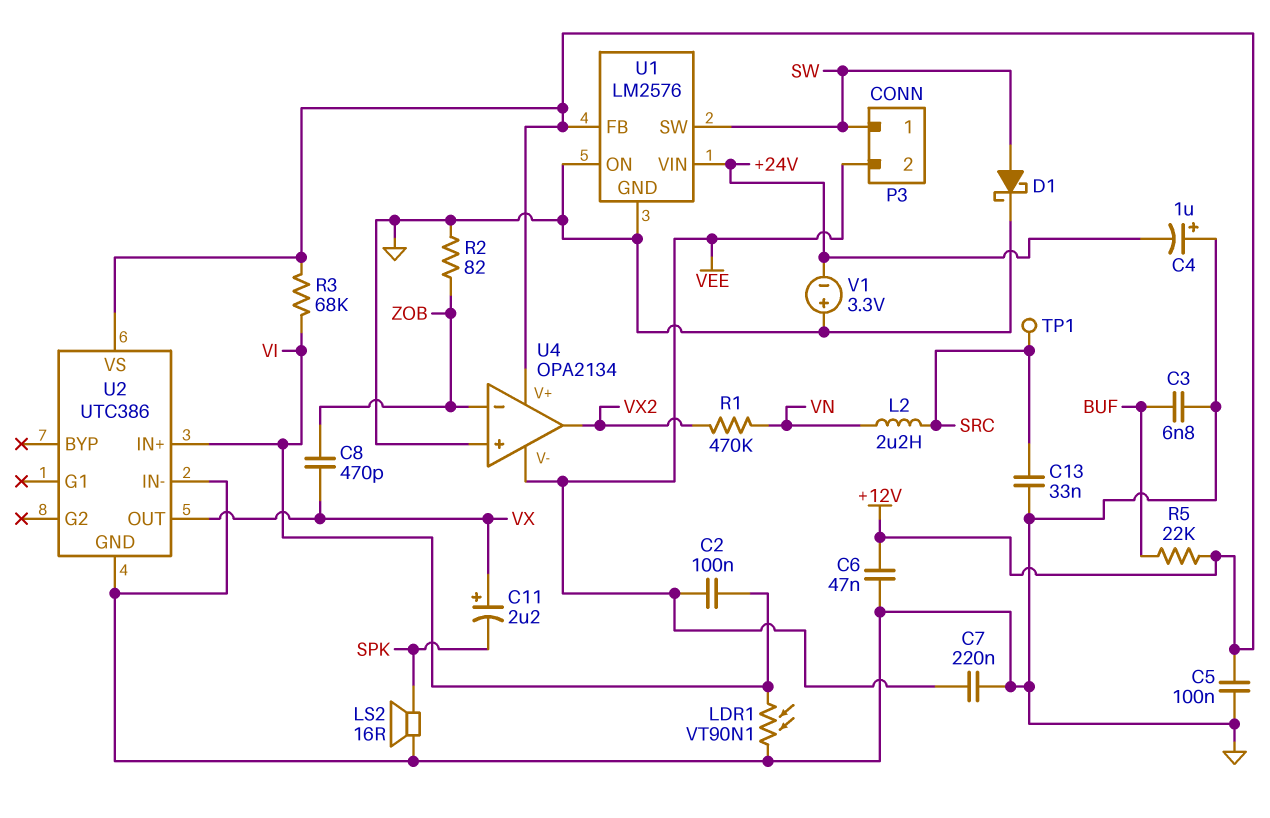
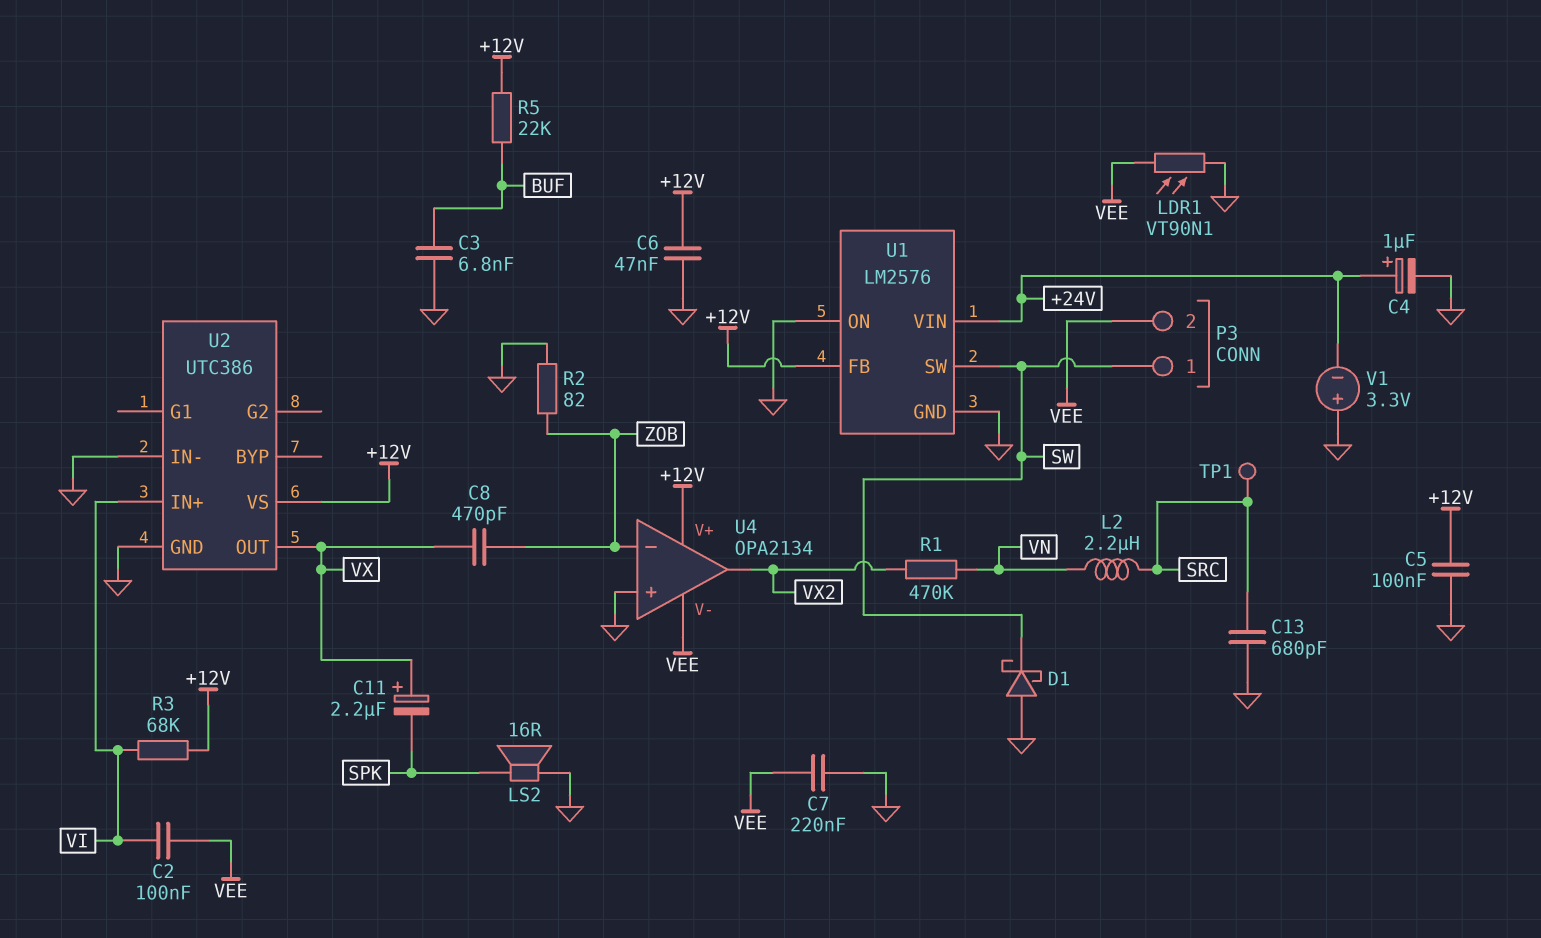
C4: 1uF (plus GND, minus +24V) -> 1uF (plus +24V, minus GND)
C13: 33nF (GND, SRC) -> 680pF (GND, SRC)
D1: schottky (A SW, K GND) -> schottky (A GND, K SW)
LDR1: VT90N1 (GND, VI) -> VT90N1 (GND, VEE)

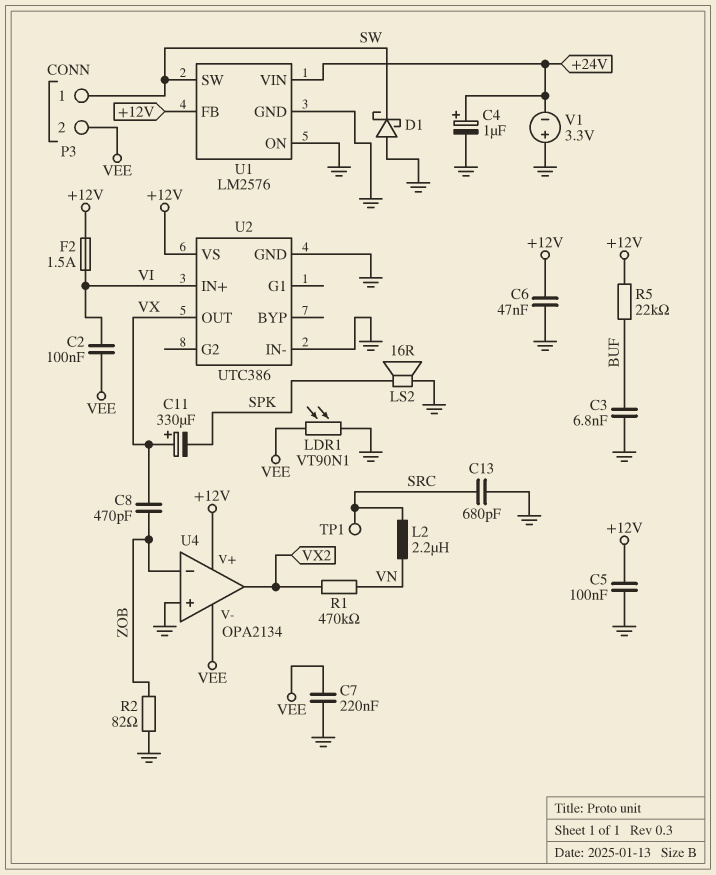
C11: 2.2uF (plus VX, minus SPK) -> 330uF (plus VX, minus SPK)
F2: none -> 1.5A (+12V, VI)
R3: 68k (+12V, VI) -> none

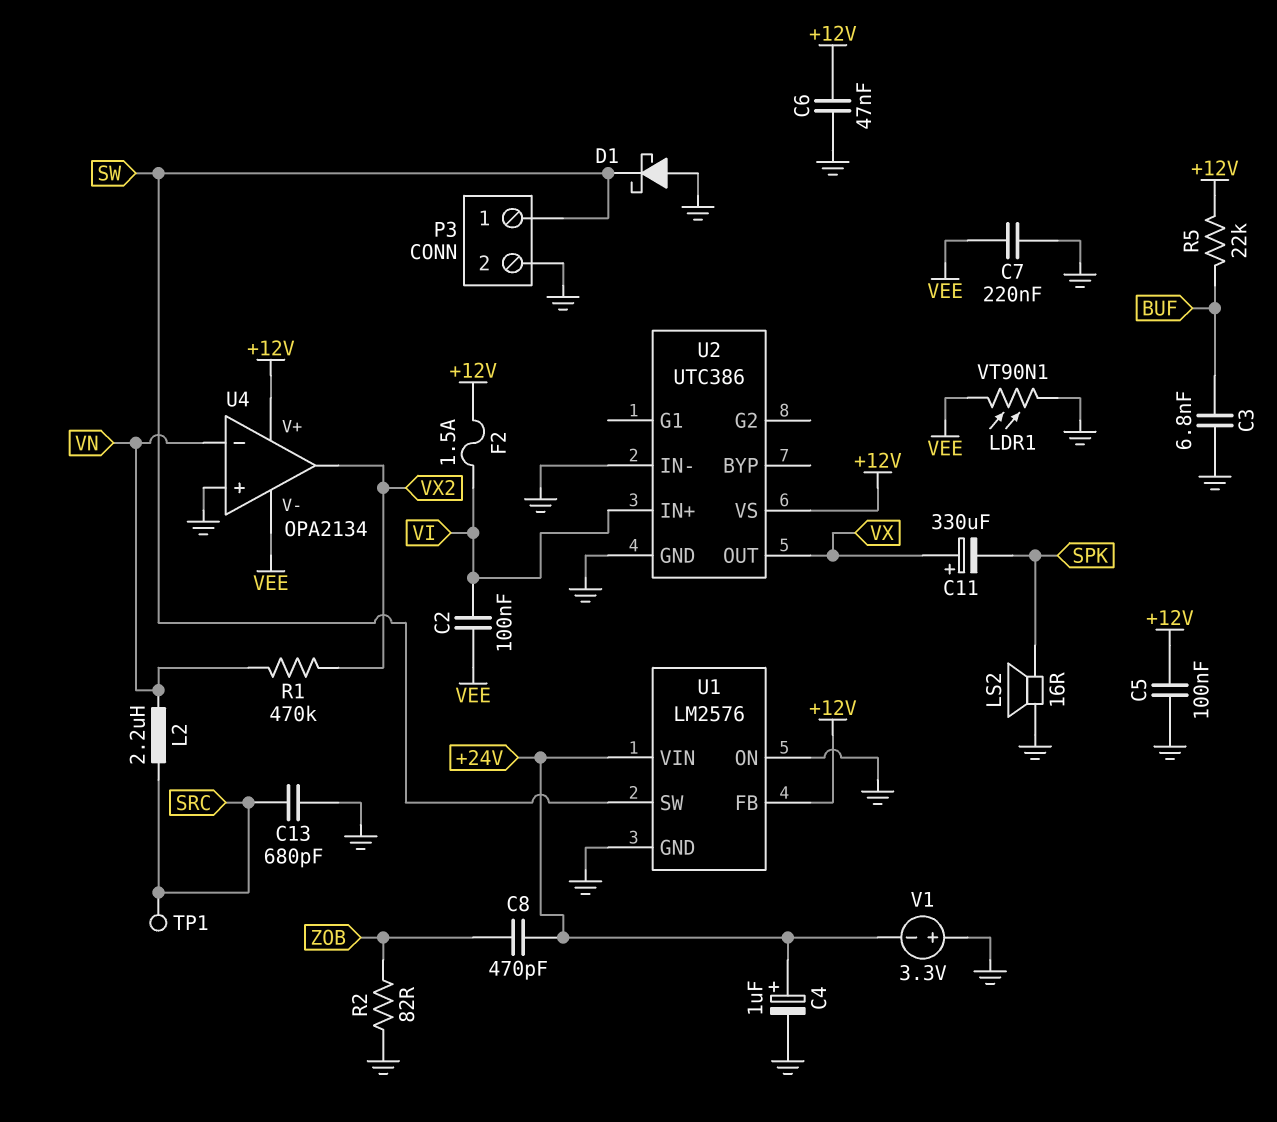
C8: 470pF (VX, ZOB) -> 470pF (+24V, ZOB)
P3 pin 2: VEE -> GND
U4 pin in-: ZOB -> VN

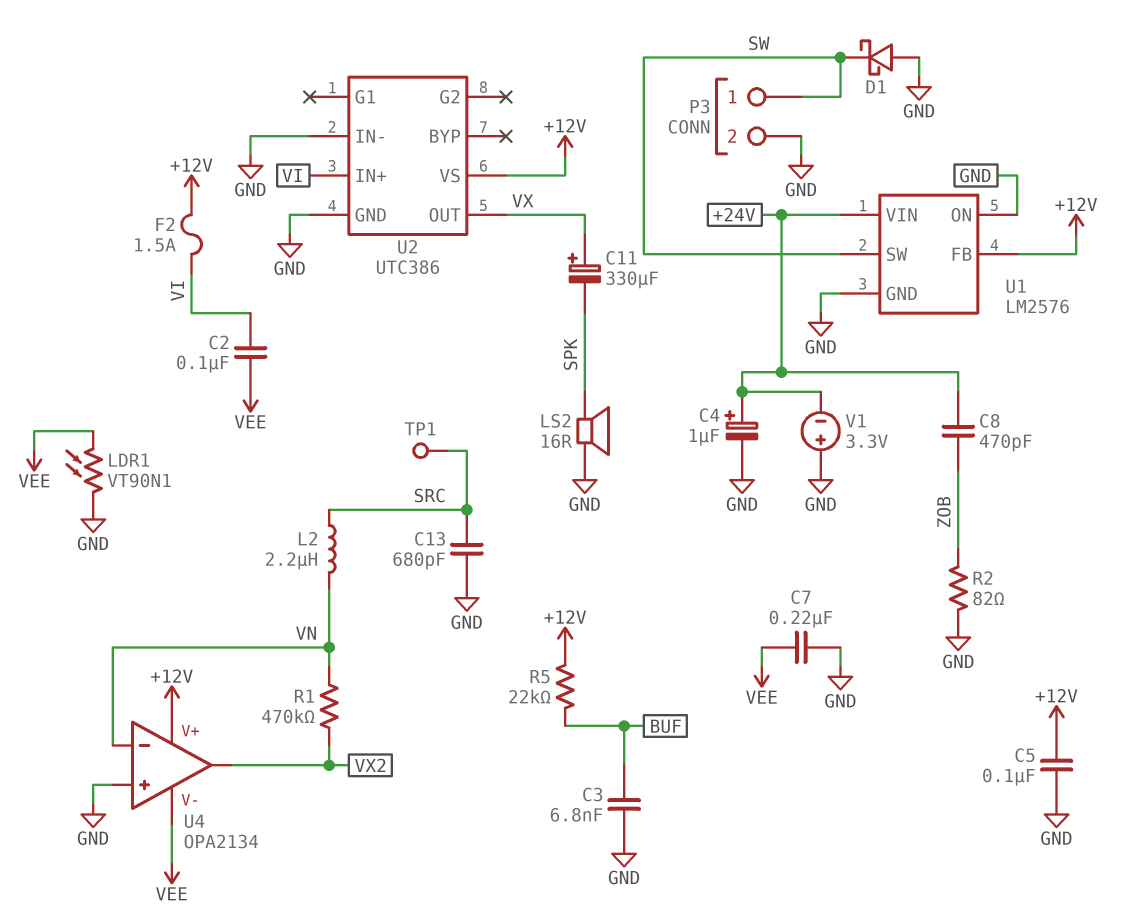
C6: 47nF (+12V, GND) -> none

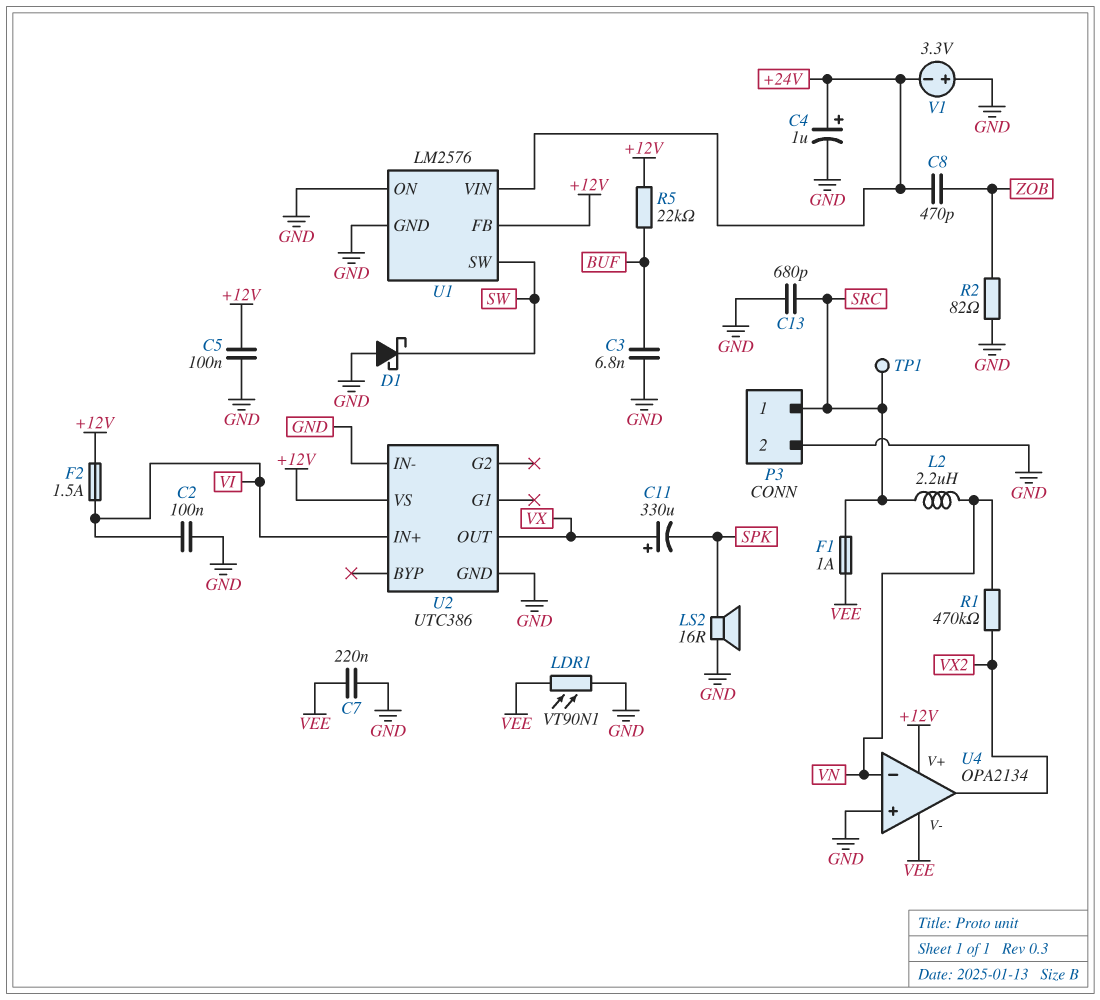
C2: 100nF (VEE, VI) -> 100nF (GND, VI)
F1: none -> 1A (SRC, VEE)
P3 pin 1: SW -> SRC

